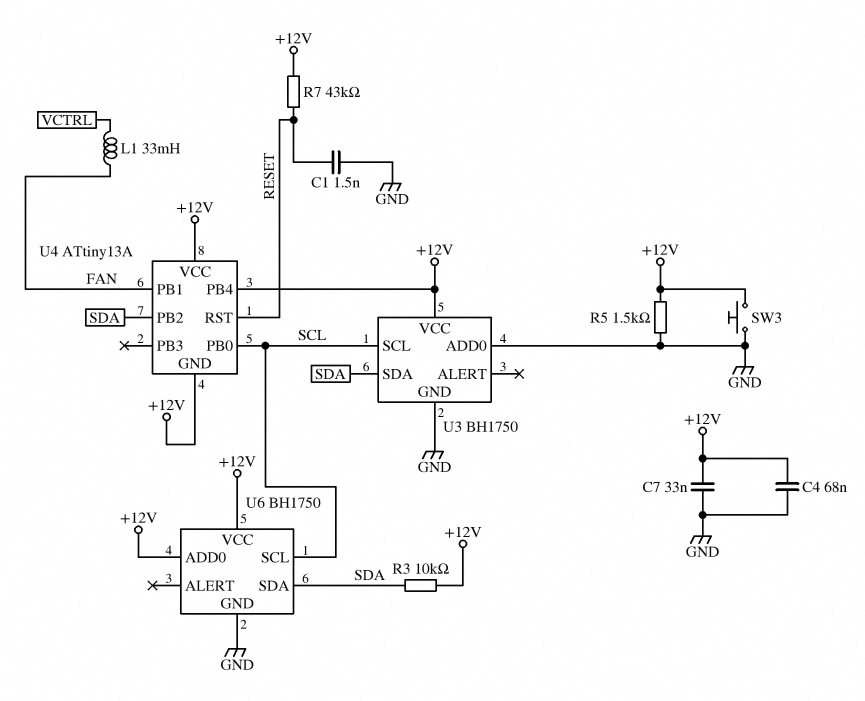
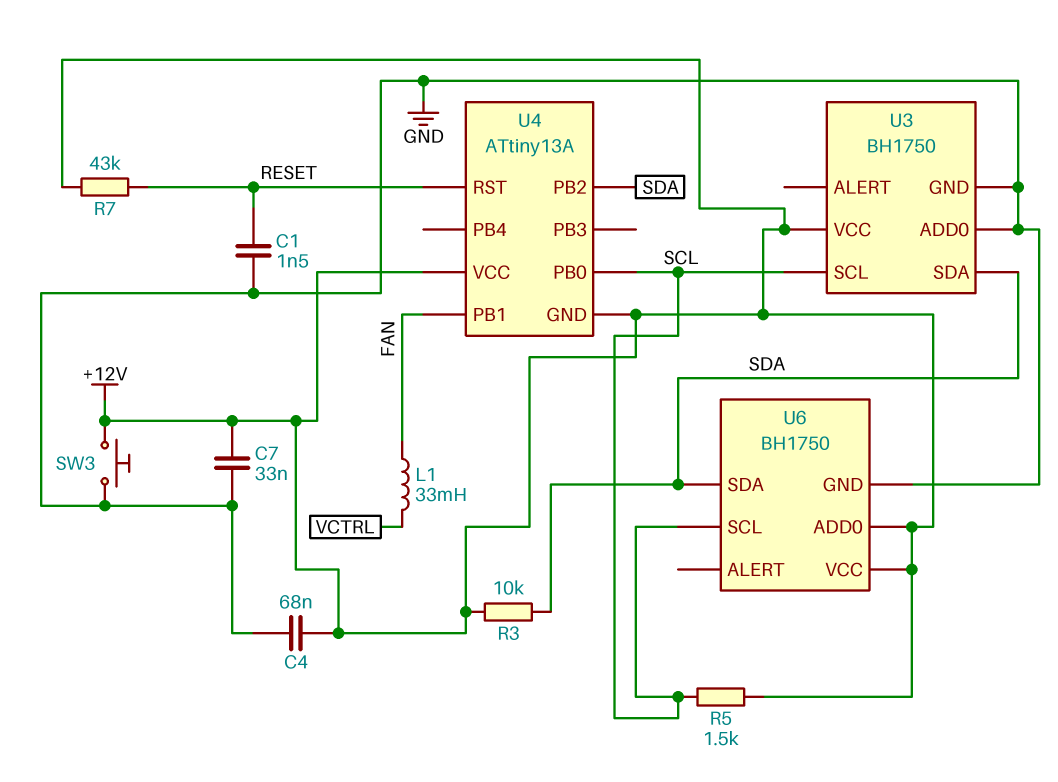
R5: 1.5k (+12V, GND) -> 1.5k (+12V, SCL)
U4 pin PB4: +12V -> none

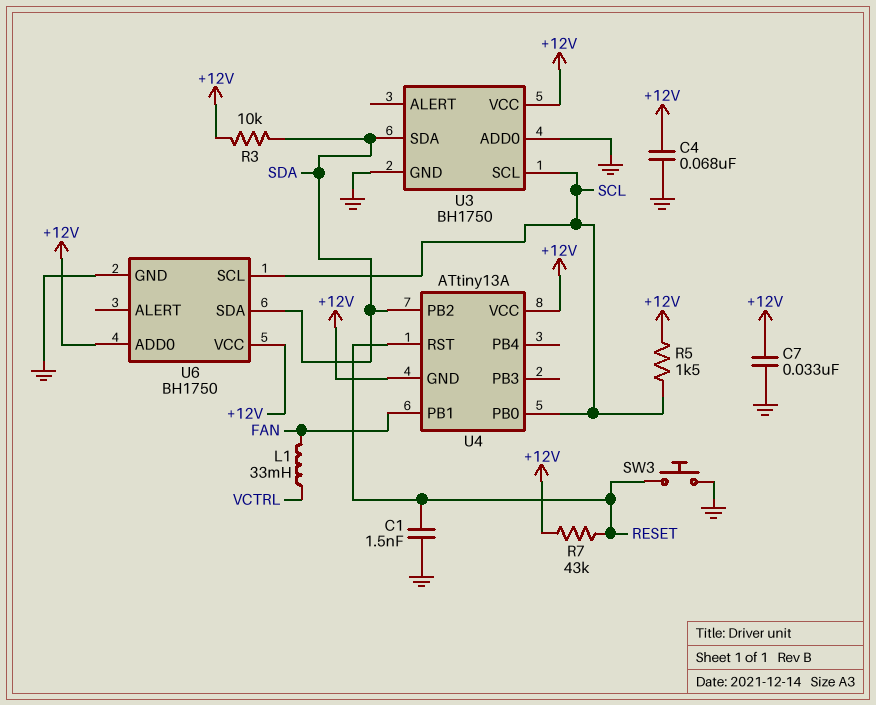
SW3: button (+12V, GND) -> button (GND, RESET)

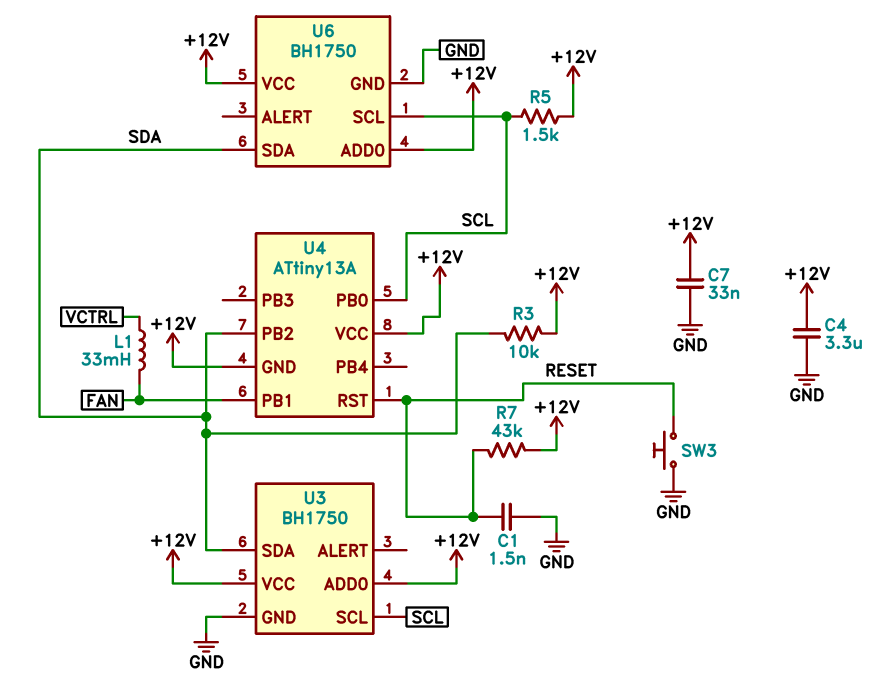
C4: 68nF (+12V, GND) -> 3.3uF (+12V, GND)
U3 pin ADD0: GND -> +12V

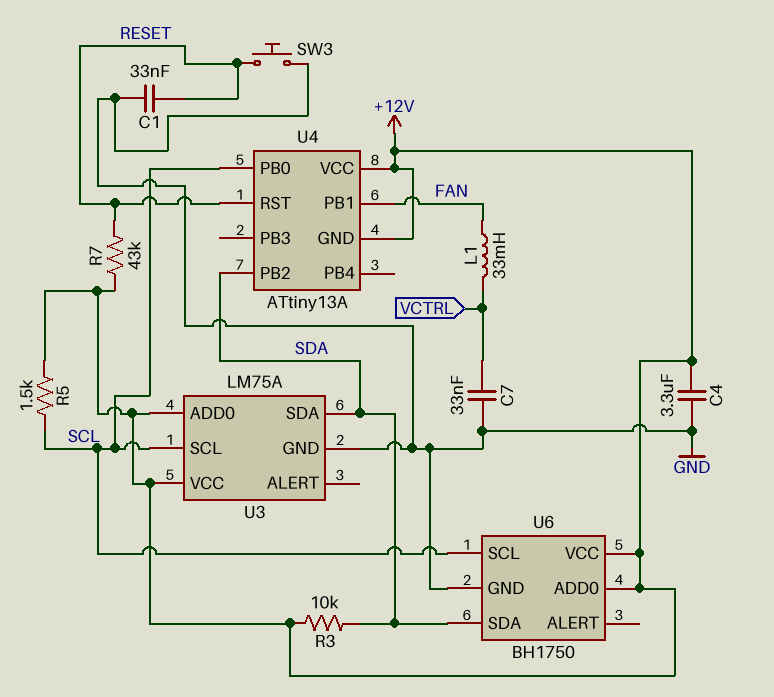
C1: 1.5nF (GND, RESET) -> 33nF (GND, RESET)
C7: 33nF (+12V, GND) -> 33nF (GND, VCTRL)
U3: BH1750 -> LM75A

